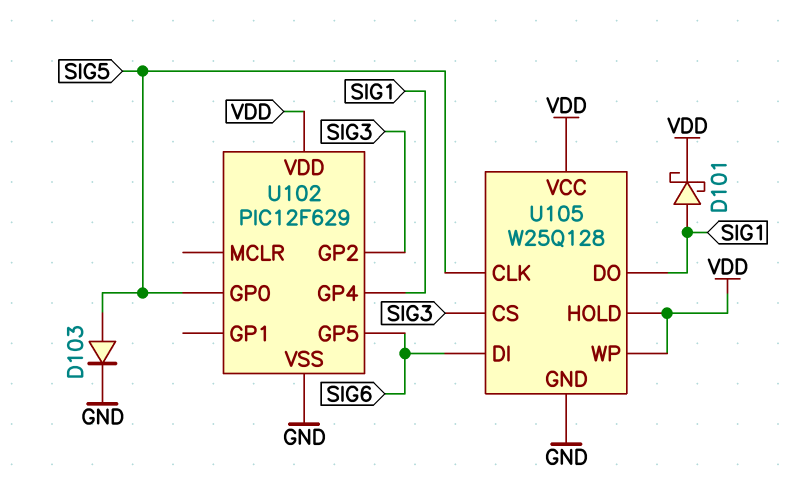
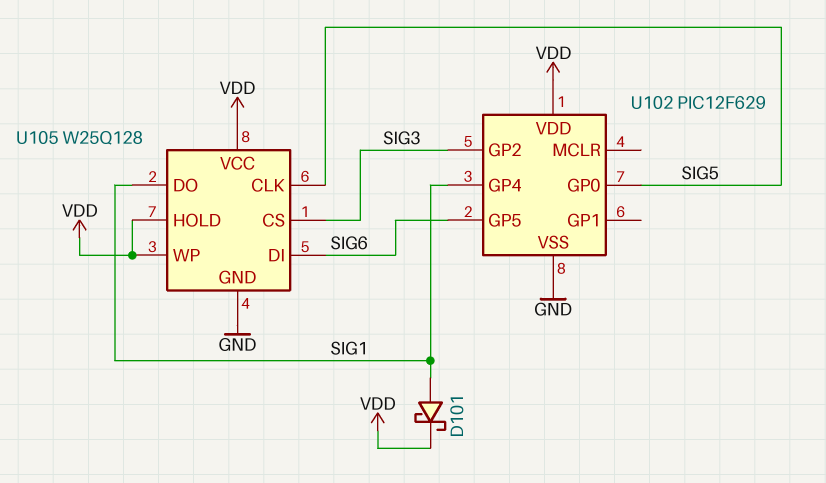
D103: diode (A SIG5, K GND) -> none

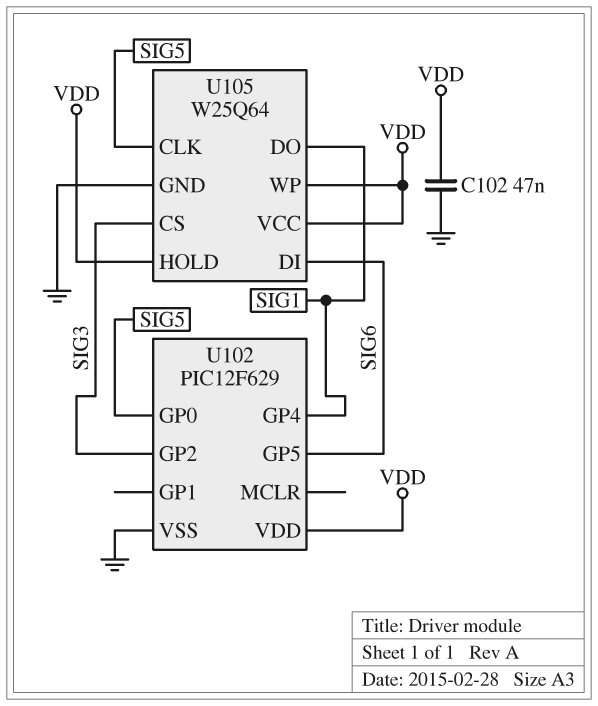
C102: none -> 47nF (GND, VDD)
D101: schottky (A SIG1, K VDD) -> none
U105: W25Q128 -> W25Q64

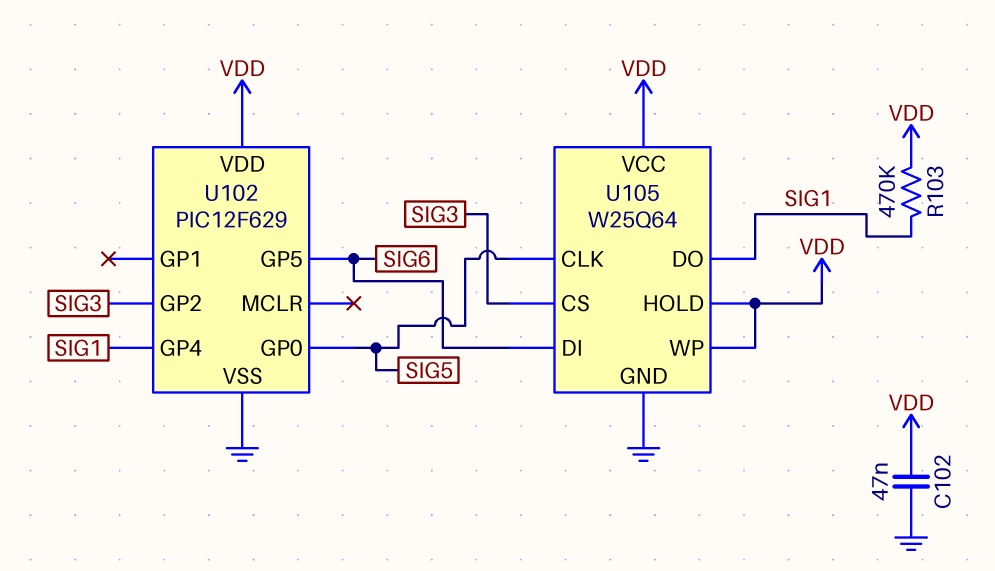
R103: none -> 470k (SIG1, VDD)

